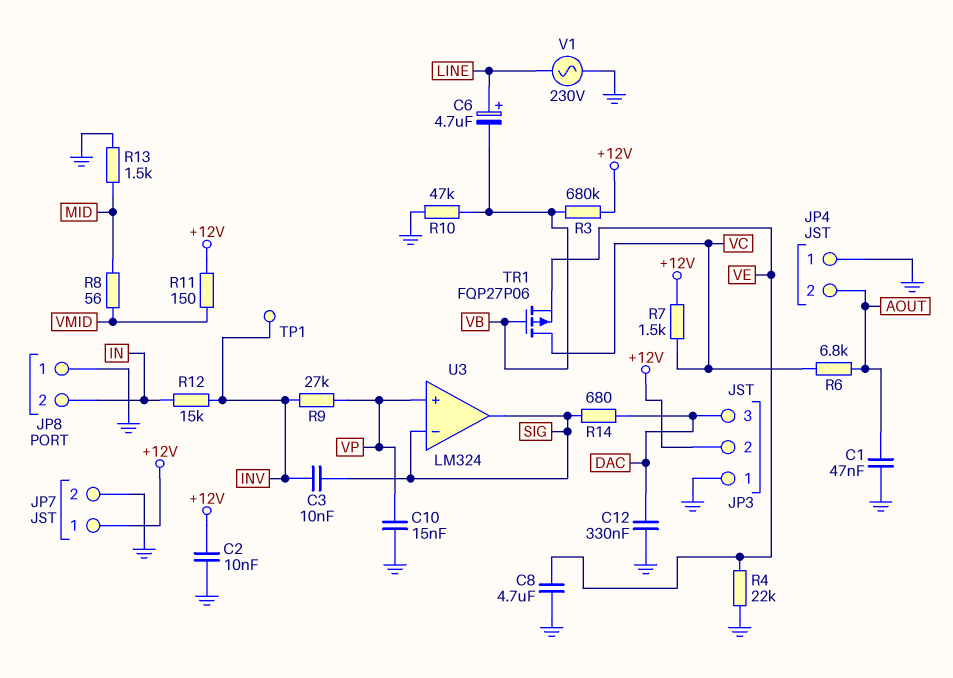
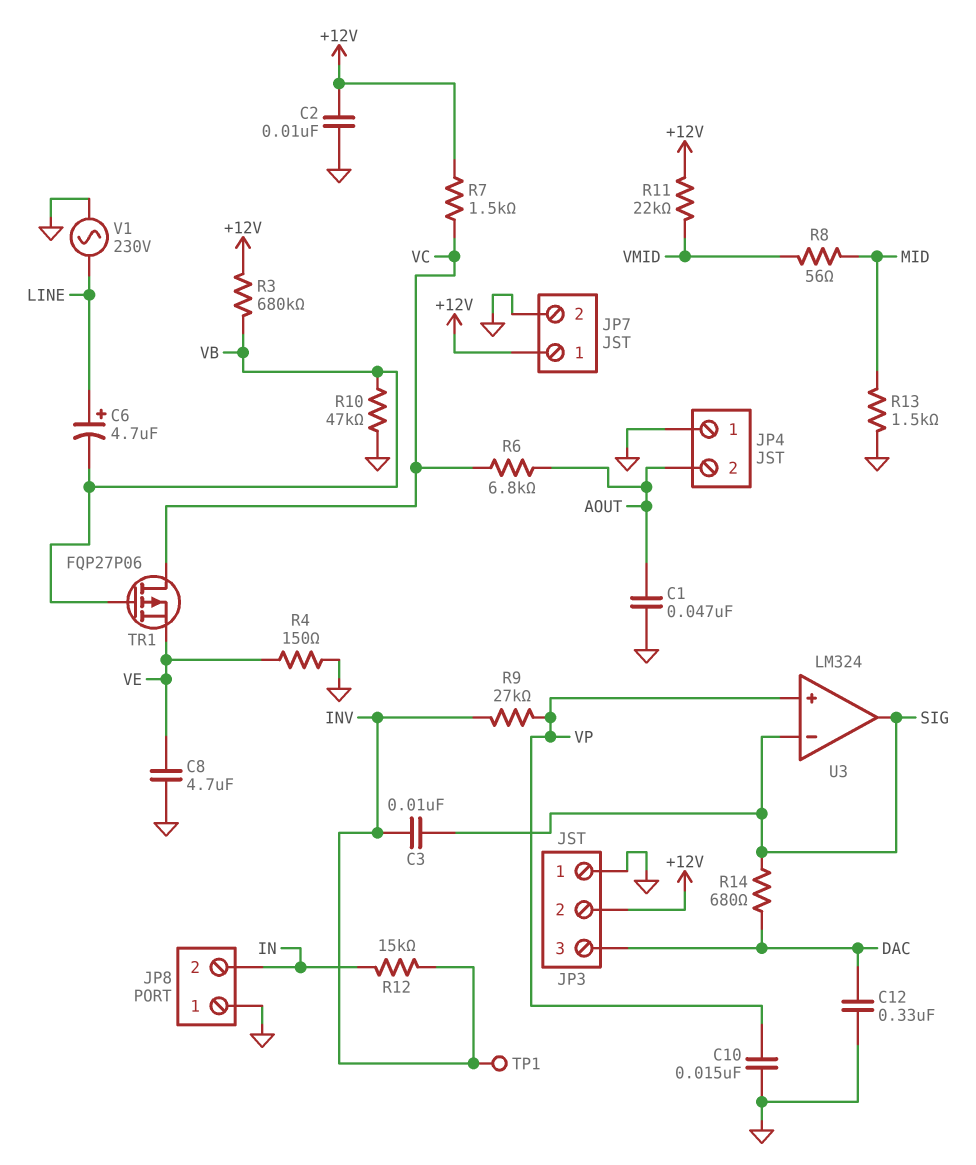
R4: 22k (GND, VE) -> 150 (GND, VE)
R11: 150 (+12V, VMID) -> 22k (+12V, VMID)

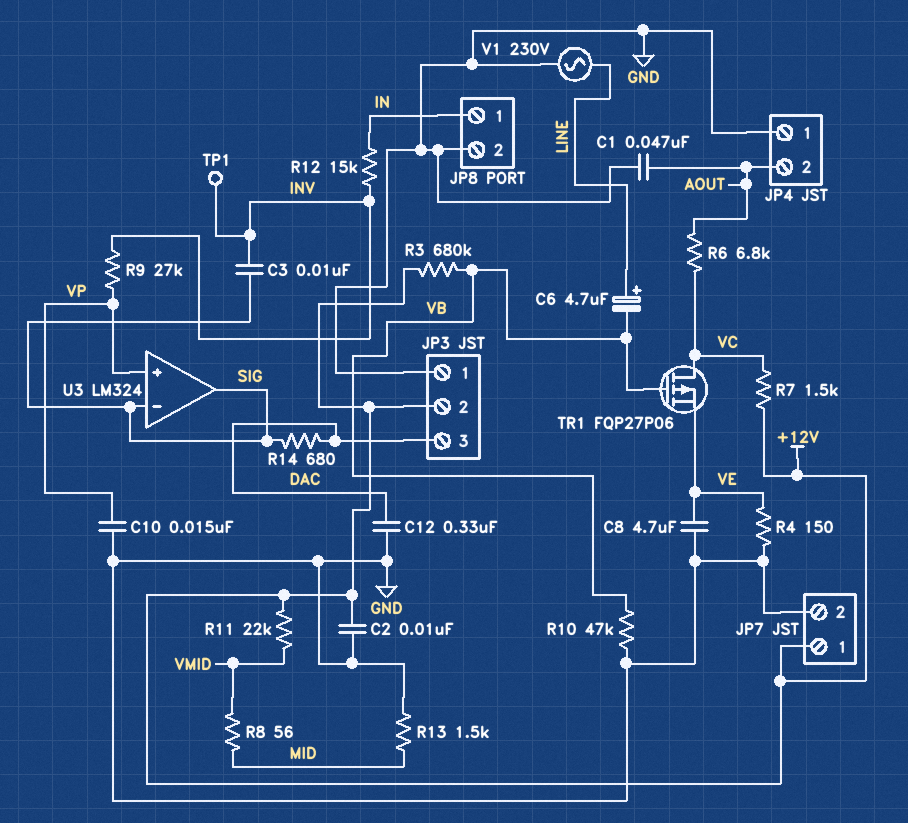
JP8 pin 1: GND -> IN
JP8 pin 2: IN -> GND

